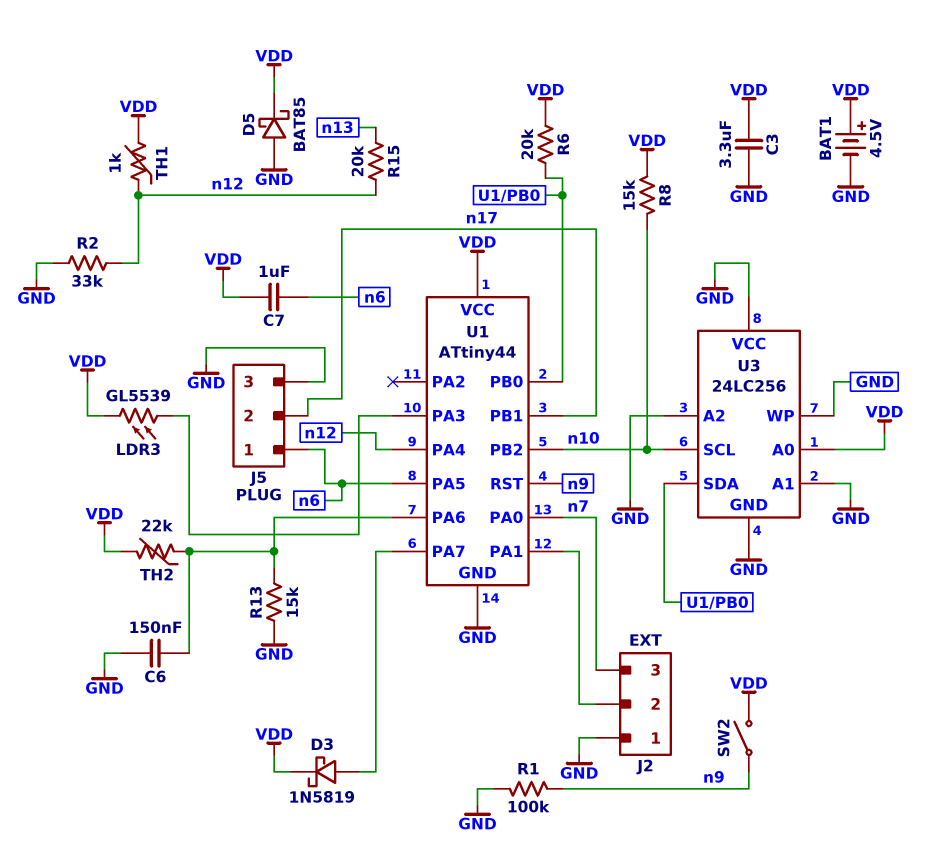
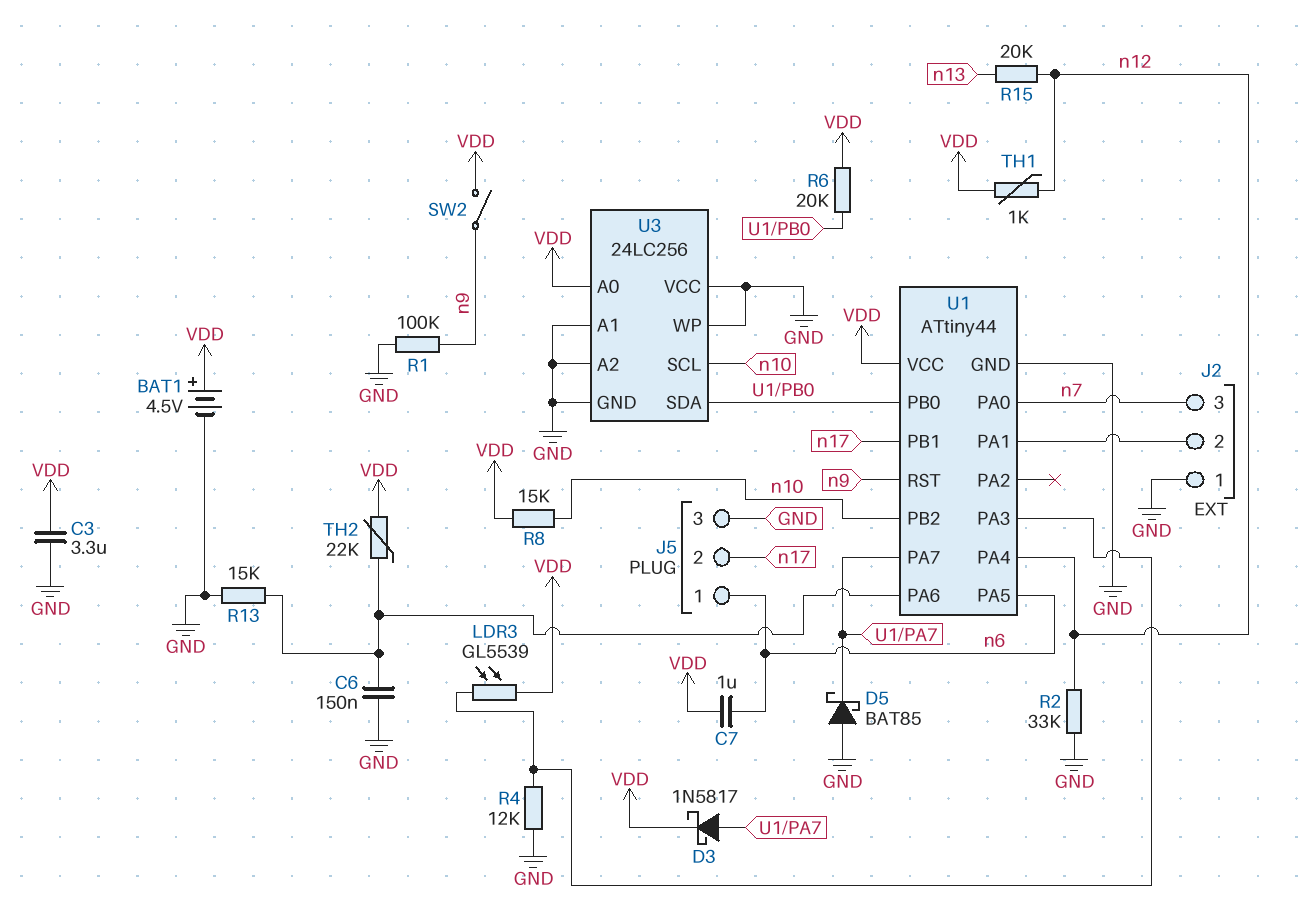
D3: schottky 1N5819 (A U1/PA7, K VDD) -> schottky 1N5817 (A U1/PA7, K VDD)
D5: schottky BAT85 (A GND, K VDD) -> schottky BAT85 (A GND, K U1/PA7)
R4: none -> 12k (GND, U1/PA3)

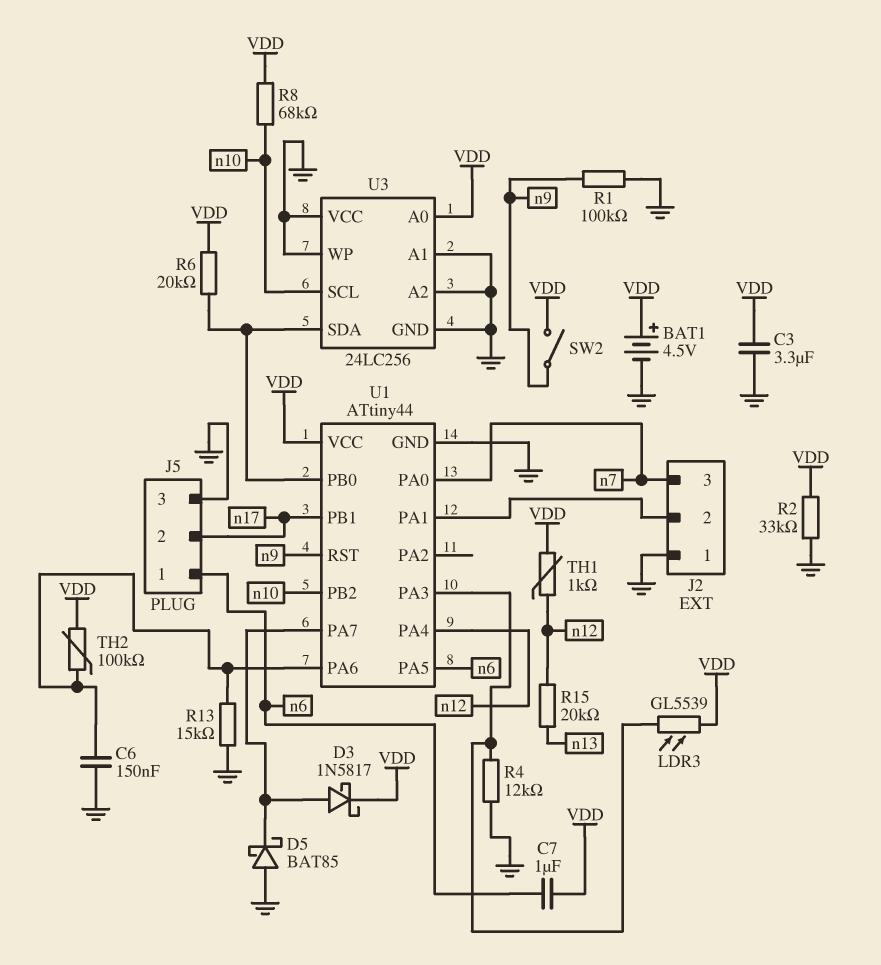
R2: 33k (GND, n12) -> 33k (GND, VDD)
R8: 15k (VDD, n10) -> 68k (VDD, n10)
TH2: 22k (U1/PA6, VDD) -> 100k (U1/PA6, VDD)

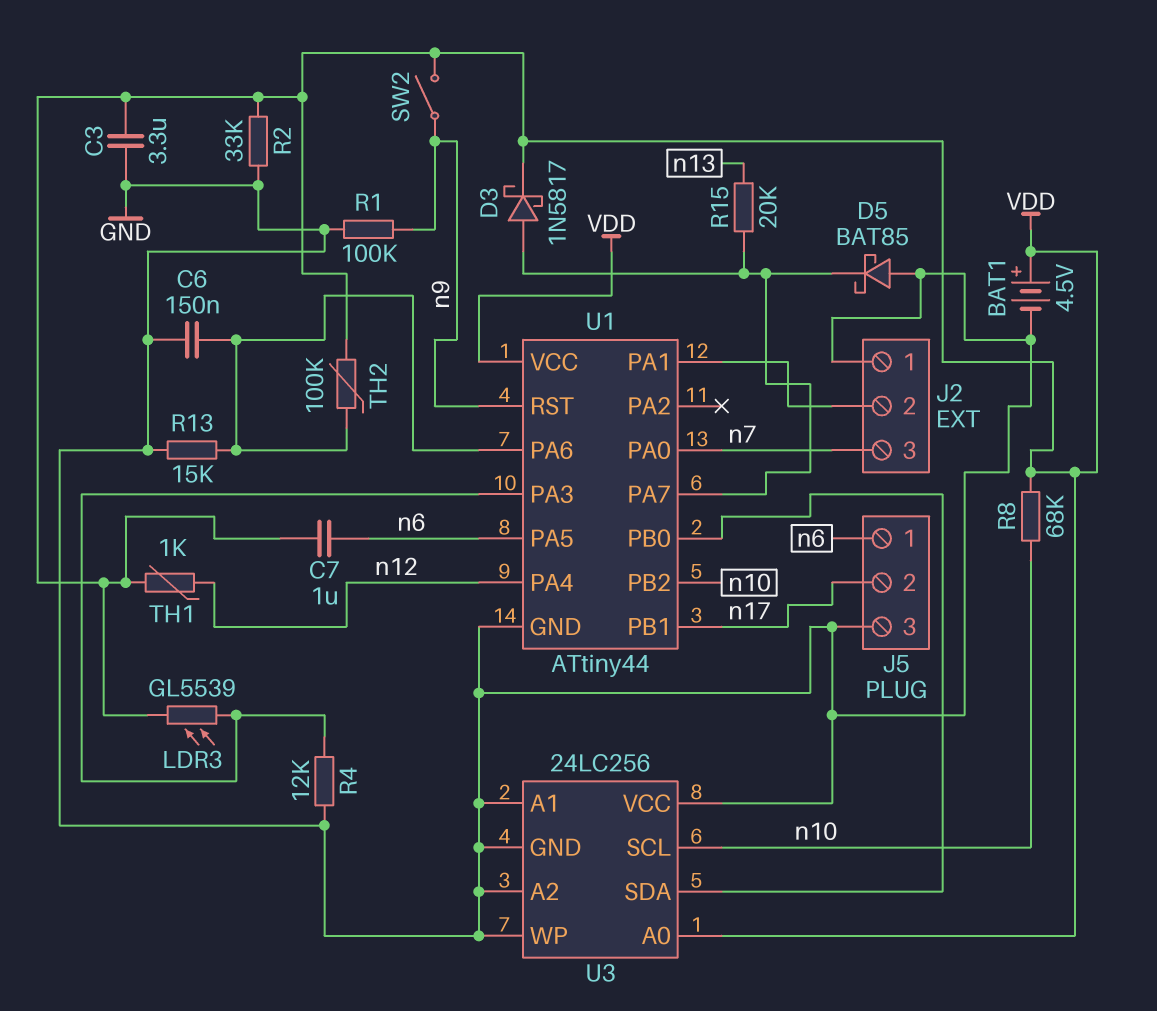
R6: 20k (U1/PB0, VDD) -> none
R15: 20k (n12, n13) -> 20k (U1/PA7, n13)

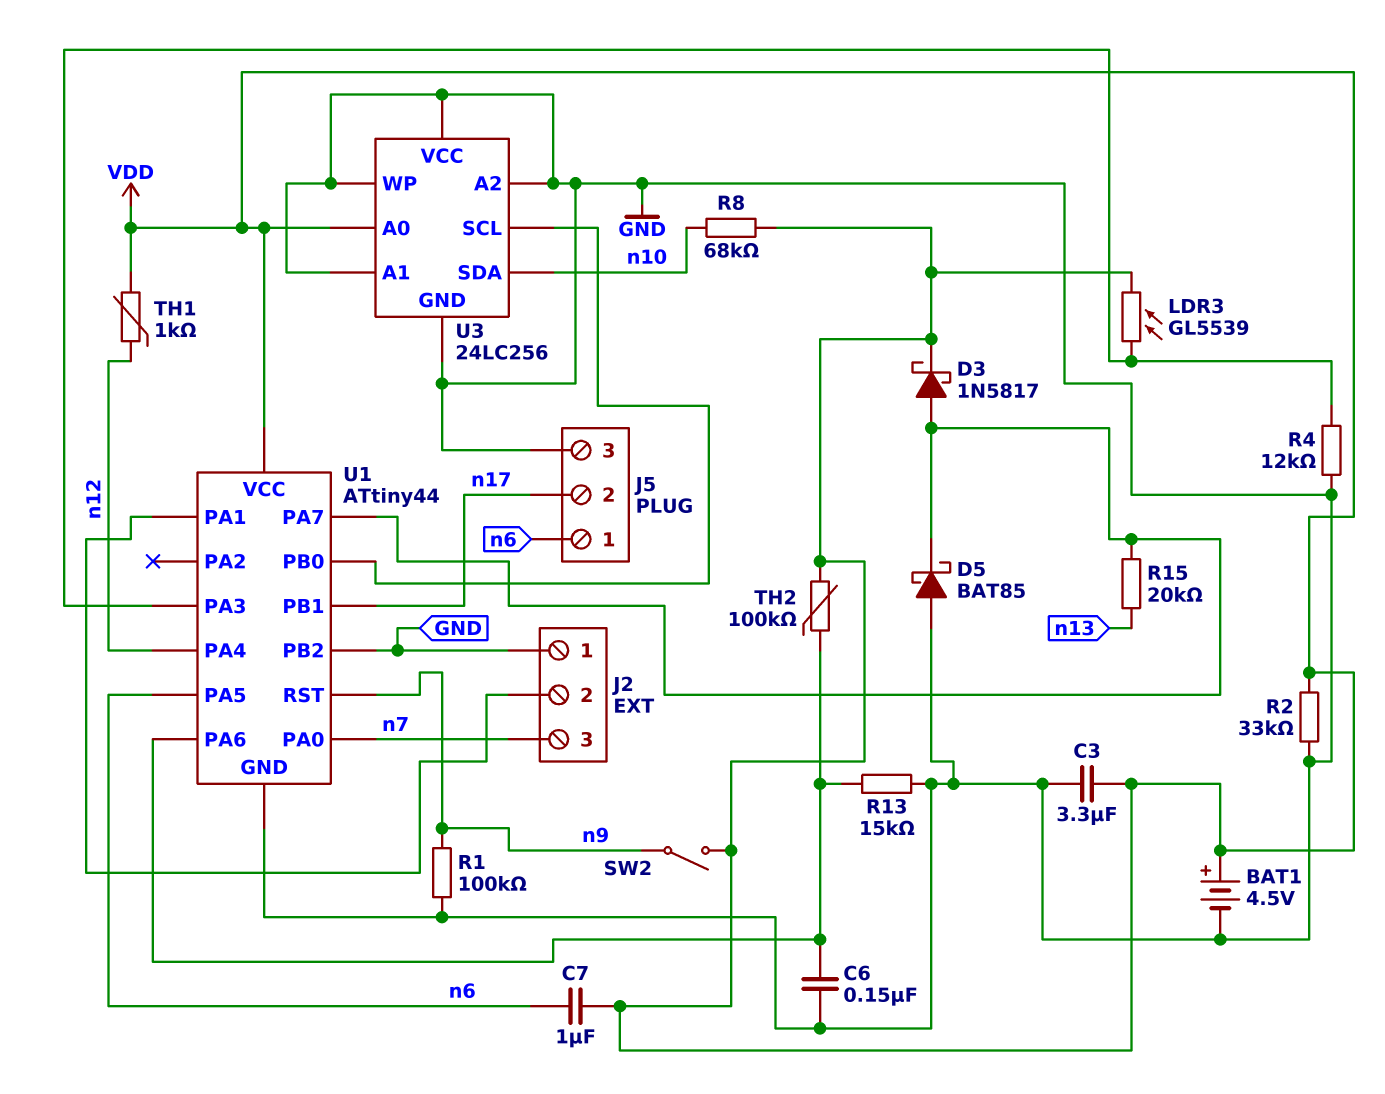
U1 pin PB2: n10 -> GND
U3 pin SCL: n10 -> U1/PB0
U3 pin SDA: U1/PB0 -> n10

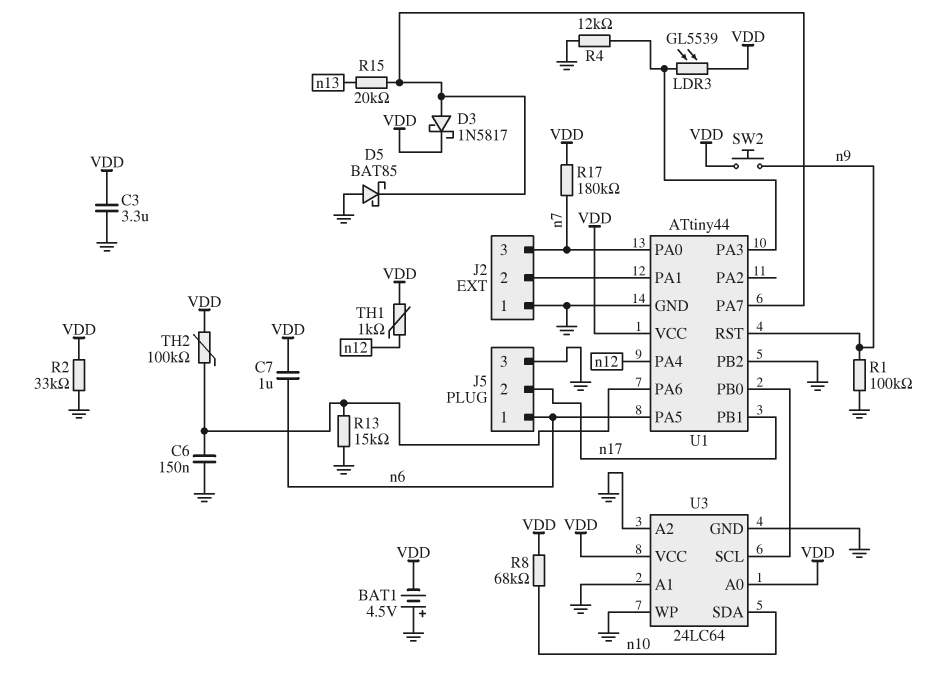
BAT1: 4.5V (plus VDD, minus GND) -> 4.5V (plus GND, minus VDD)
R17: none -> 180k (VDD, n7)
SW2: switch (VDD, n9) -> button (VDD, n9)
U3: 24LC256 -> 24LC64
U3 pin VCC: GND -> VDD

